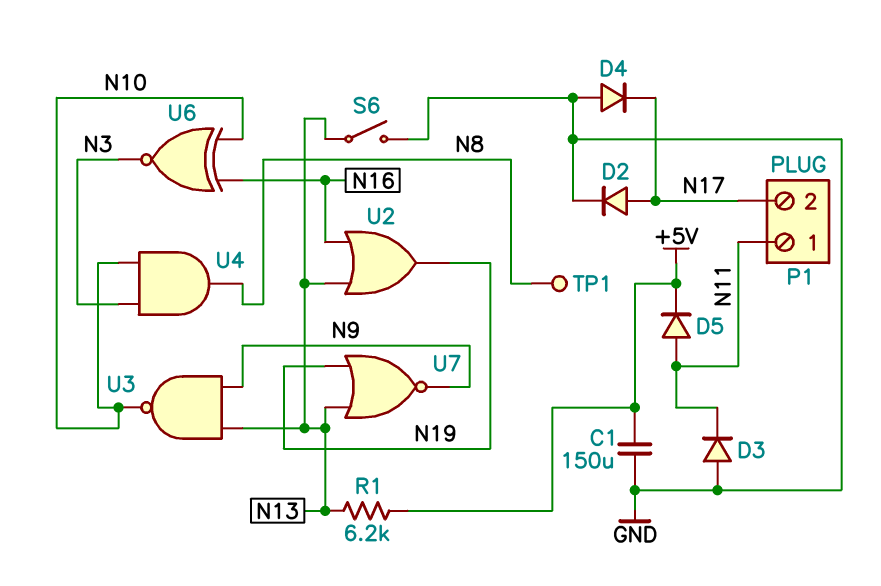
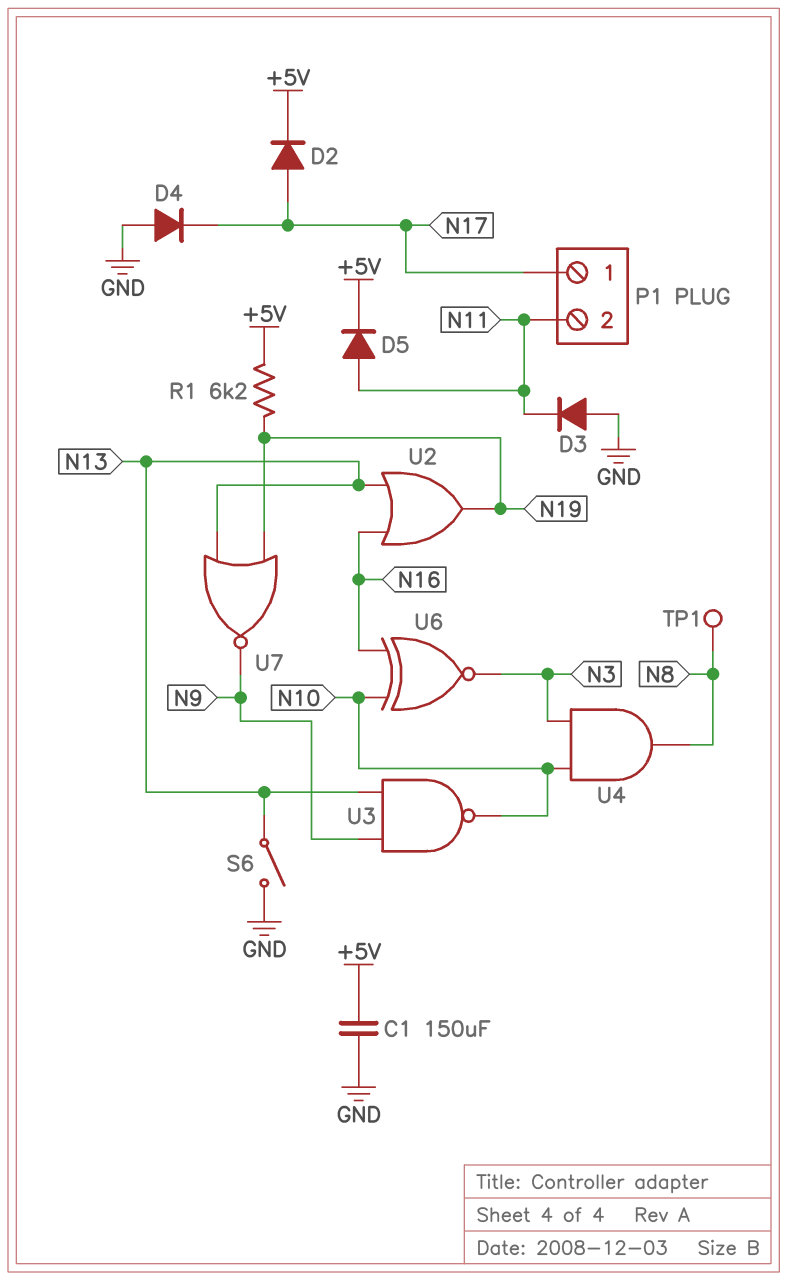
D2: diode (A N17, K GND) -> diode (A N17, K +5V)
P1 pin 1: N11 -> N17
P1 pin 2: N17 -> N11
R1: 6.2k (+5V, N13) -> 6.2k (+5V, N19)

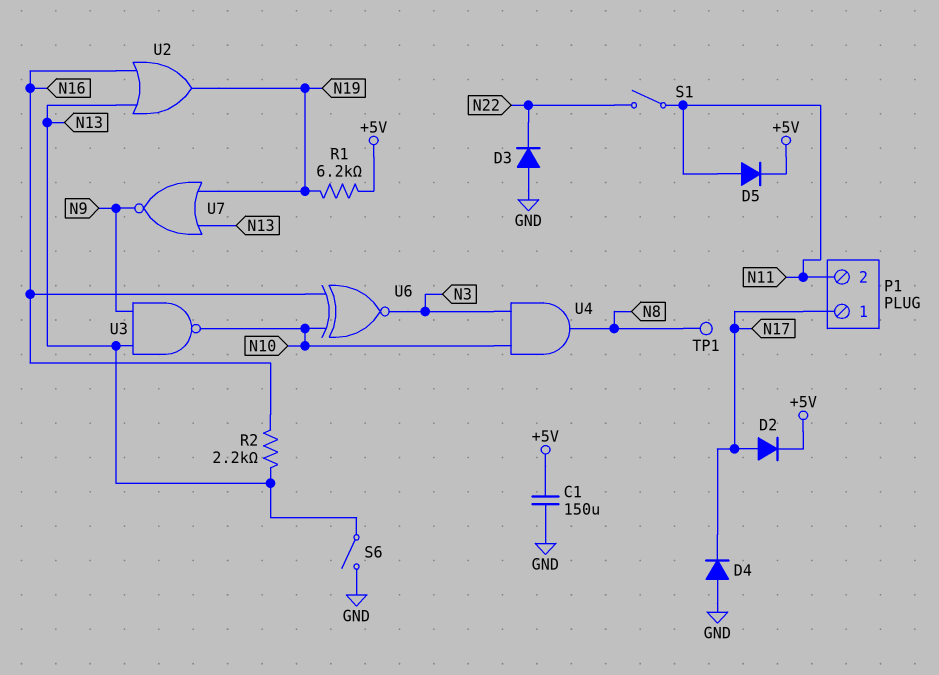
D3: diode (A GND, K N11) -> diode (A GND, K N22)
R2: none -> 2.2k (N13, N16)
S1: none -> switch (N11, N22)

